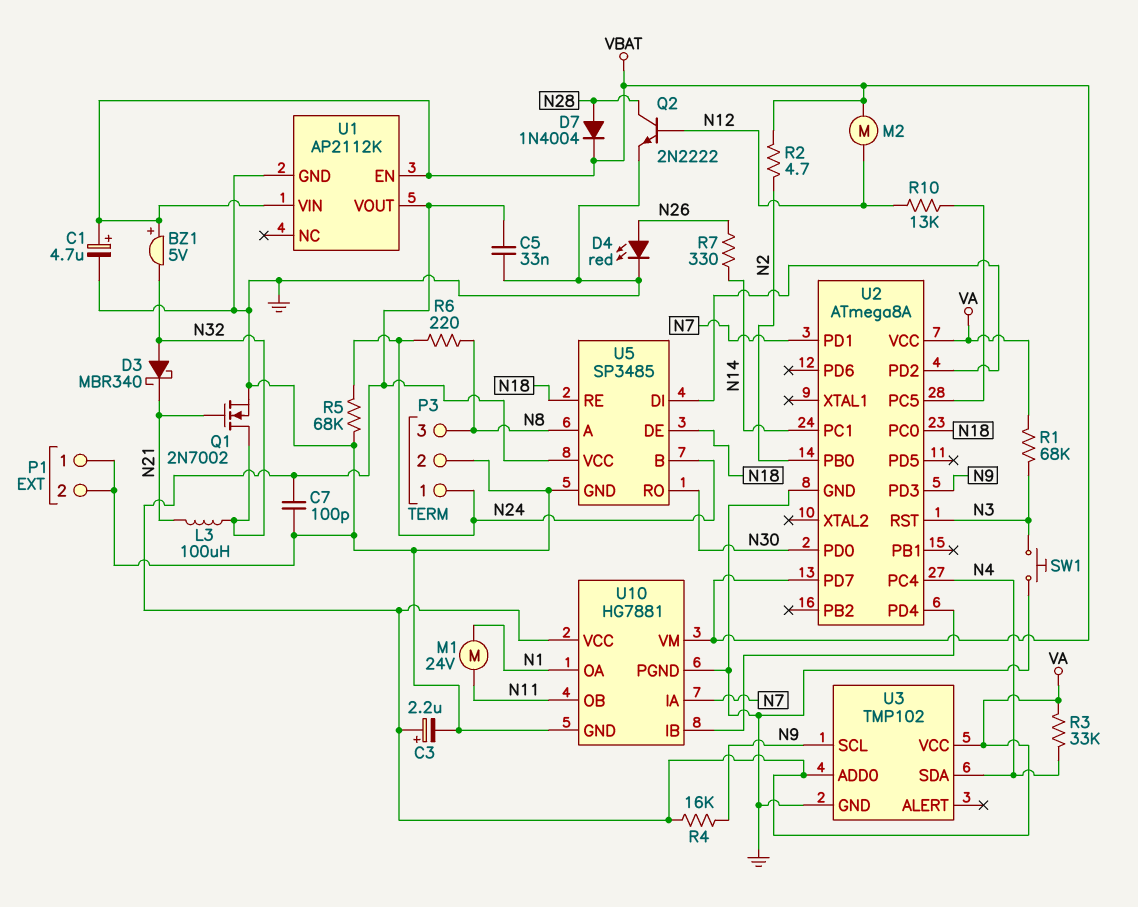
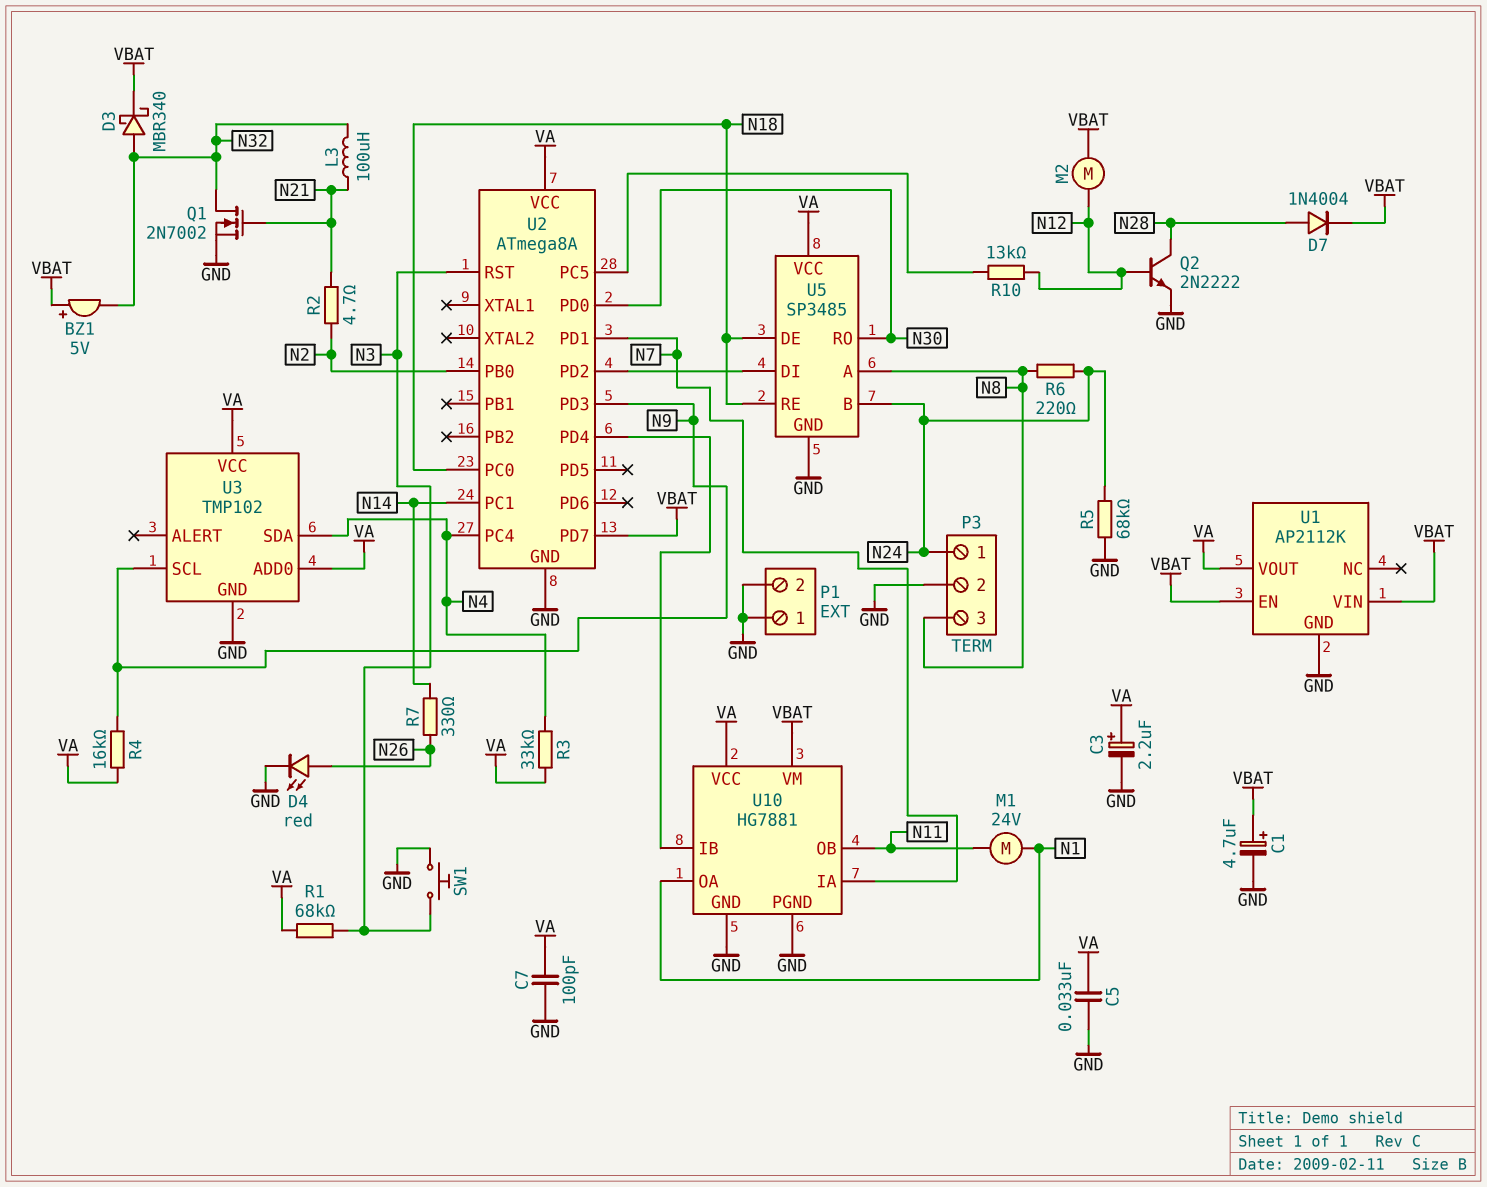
D3: schottky MBR340 (A N32, K N21) -> schottky MBR340 (A N32, K VBAT)
R2: 4.7 (N2, VBAT) -> 4.7 (N2, N21)

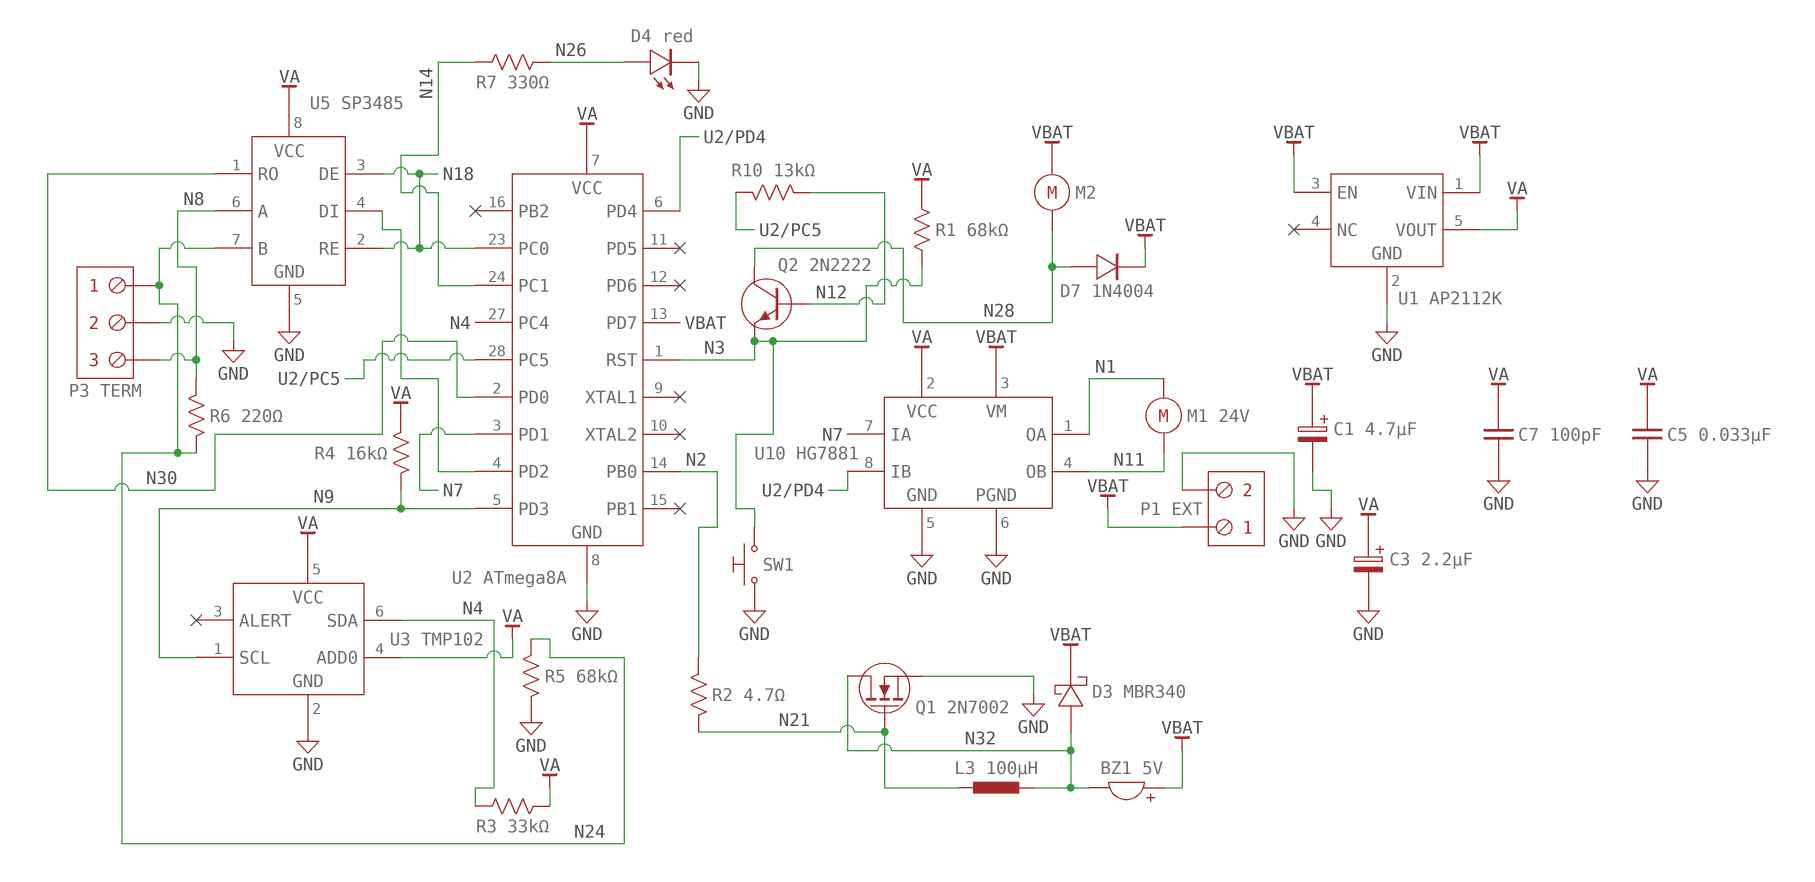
M2: motor (N12, VBAT) -> motor (N28, VBAT)
P1 pin 1: GND -> VBAT
Q2: NPN 2N2222 (B N12, C N28, E GND) -> NPN 2N2222 (B N12, C N28, E N3)

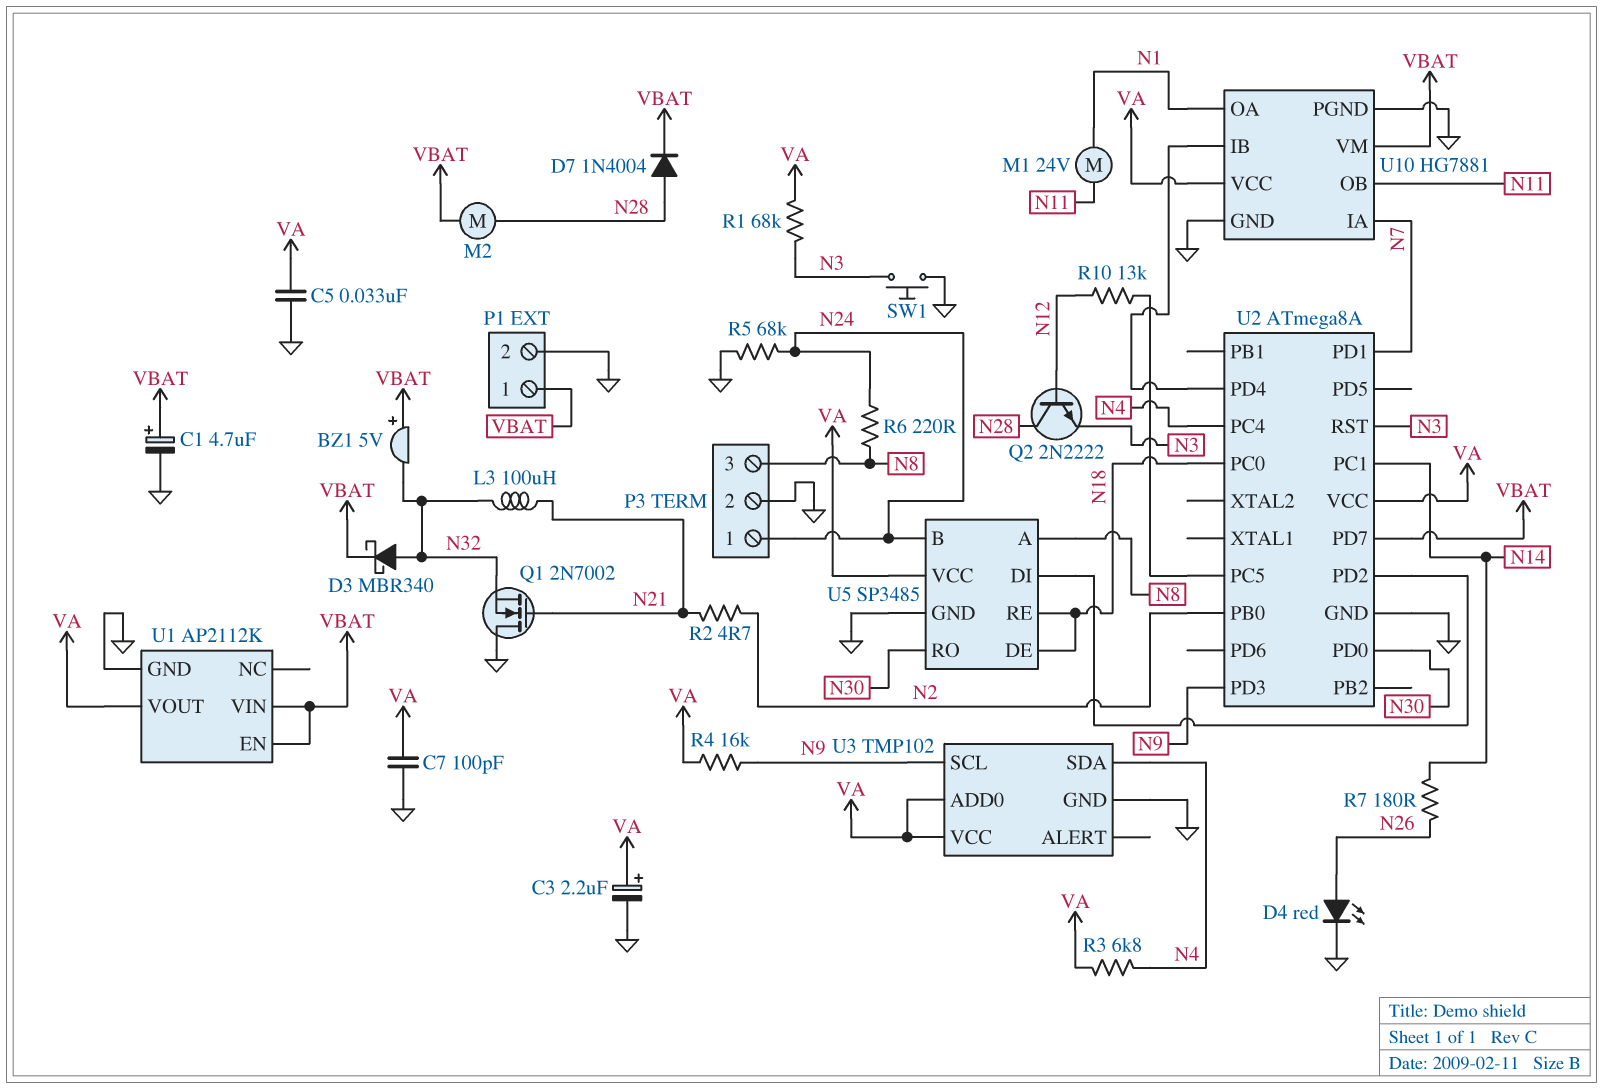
Q1: NMOS 2N7002 (G N21, D N32, S GND) -> NMOS 2N7002 (G N21, D GND, S N32)
R3: 33k (N4, VA) -> 6.8k (N4, VA)
R7: 330 (N14, N26) -> 180 (N14, N26)

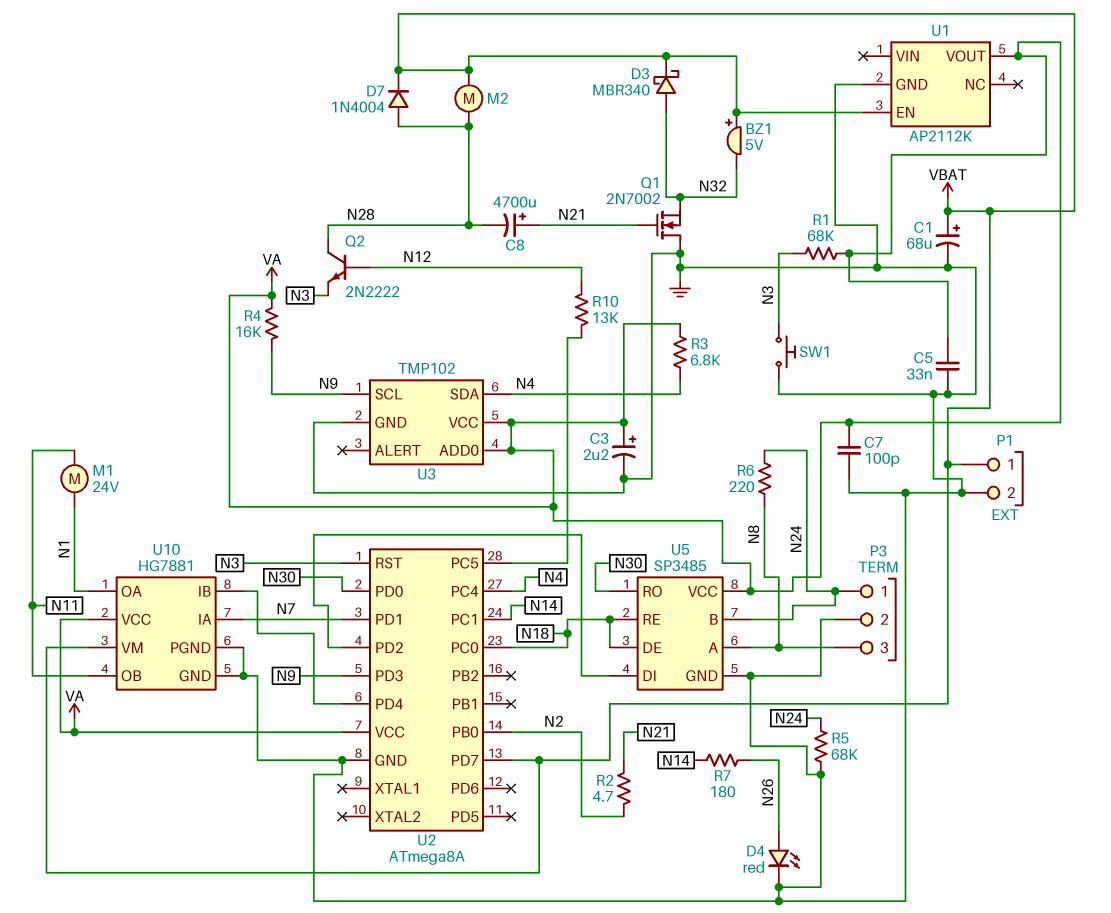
C1: 4.7uF (plus VBAT, minus GND) -> 68uF (plus VBAT, minus GND)
C8: none -> 4700uF (plus N21, minus N28)
L3: 100uH (N21, N32) -> none
U1 pin VIN: VBAT -> none

